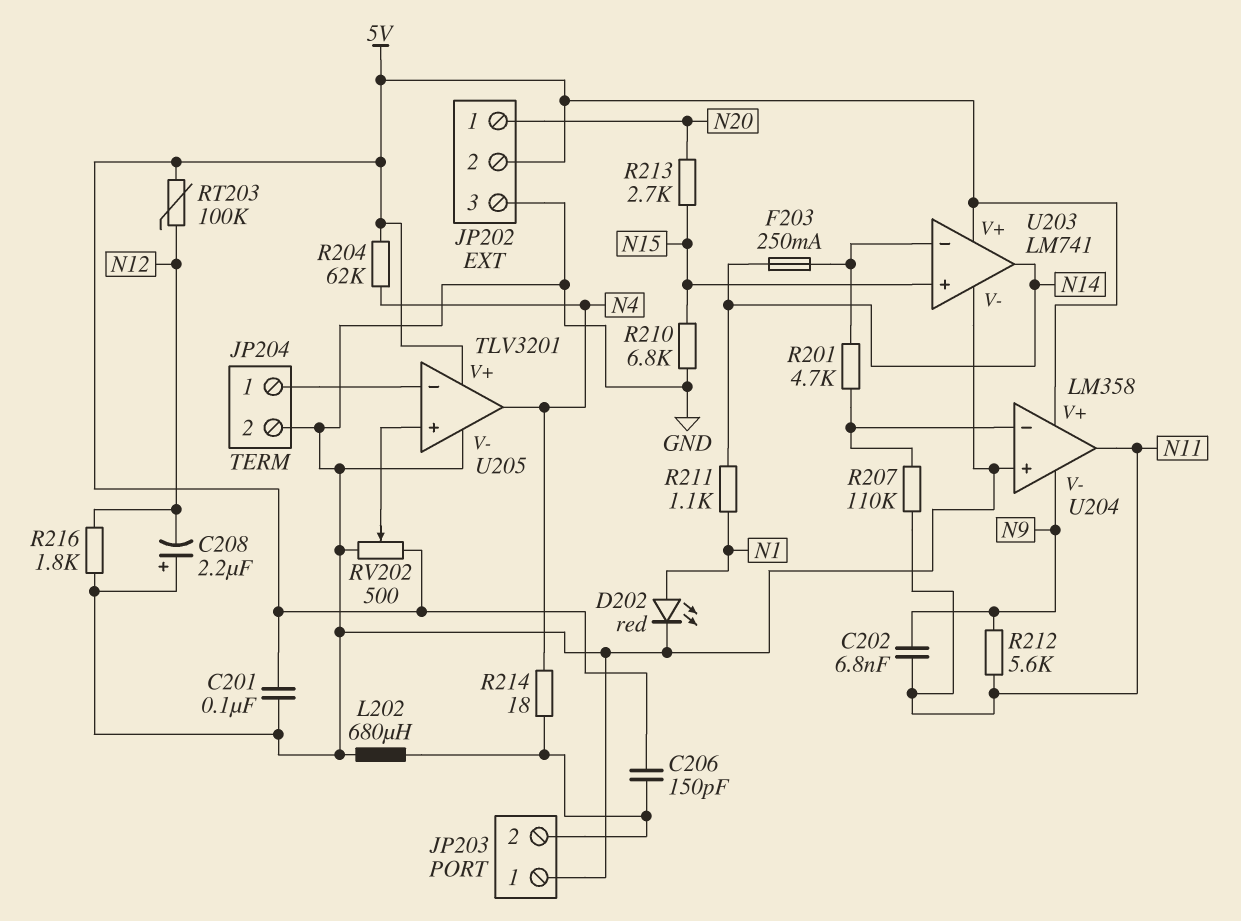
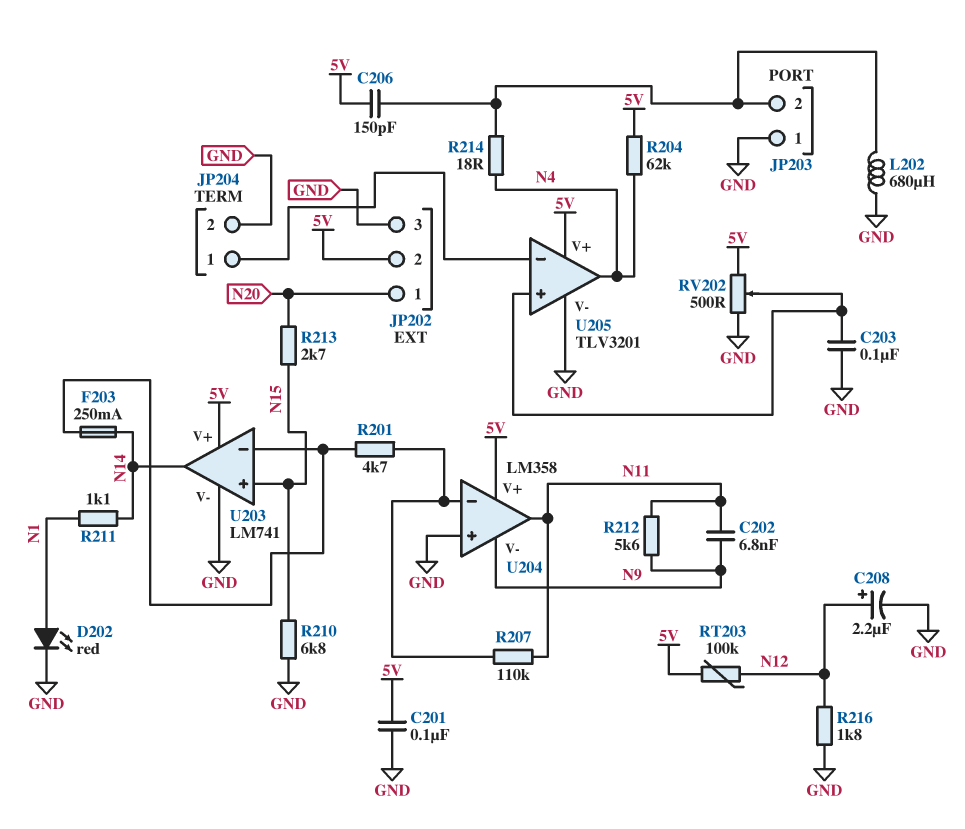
C203: none -> 100nF (GND, U205/in+)
C208: 2.2uF (plus GND, minus N12) -> 2.2uF (plus N12, minus GND)

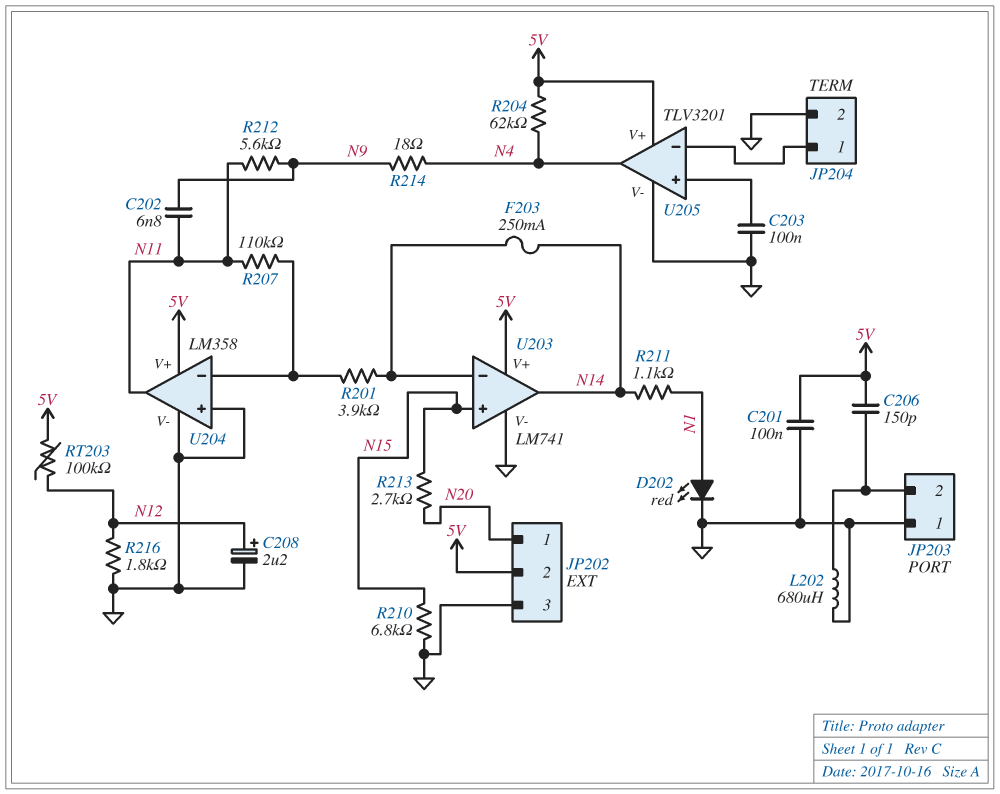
R201: 4.7k (U203/in-, U204/in-) -> 3.9k (U203/in-, U204/in-)
R214: 18 (JP203/2, N4) -> 18 (N4, N9)
RV202: 500 (5V, GND, wiper U205/in+) -> none
U204 pin V-: N9 -> GND

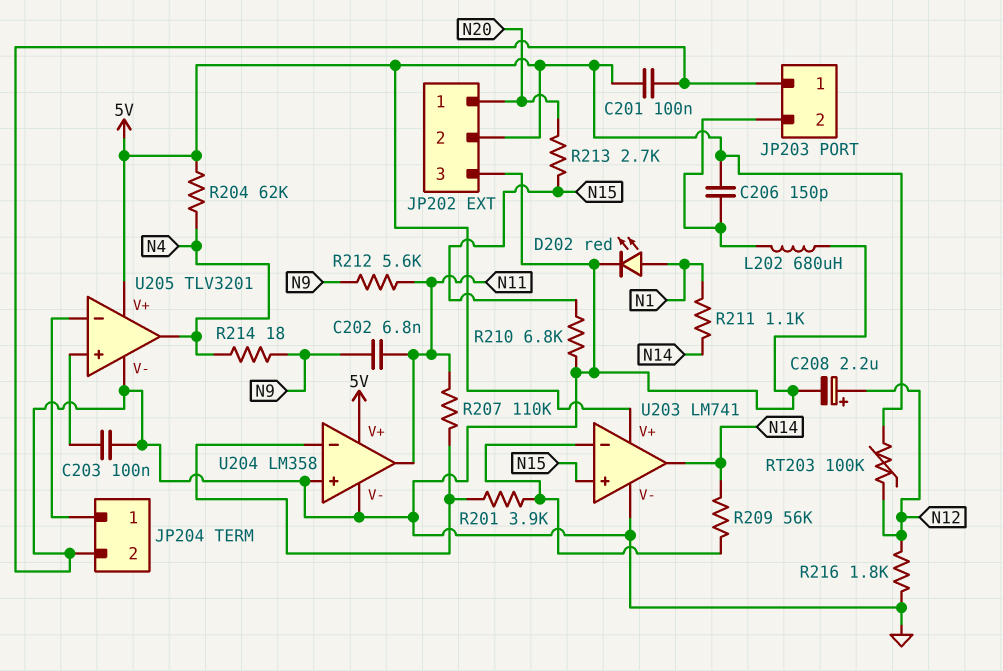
F203: 250mA (N14, U203/in-) -> none
R209: none -> 56k (N14, U203/in-)

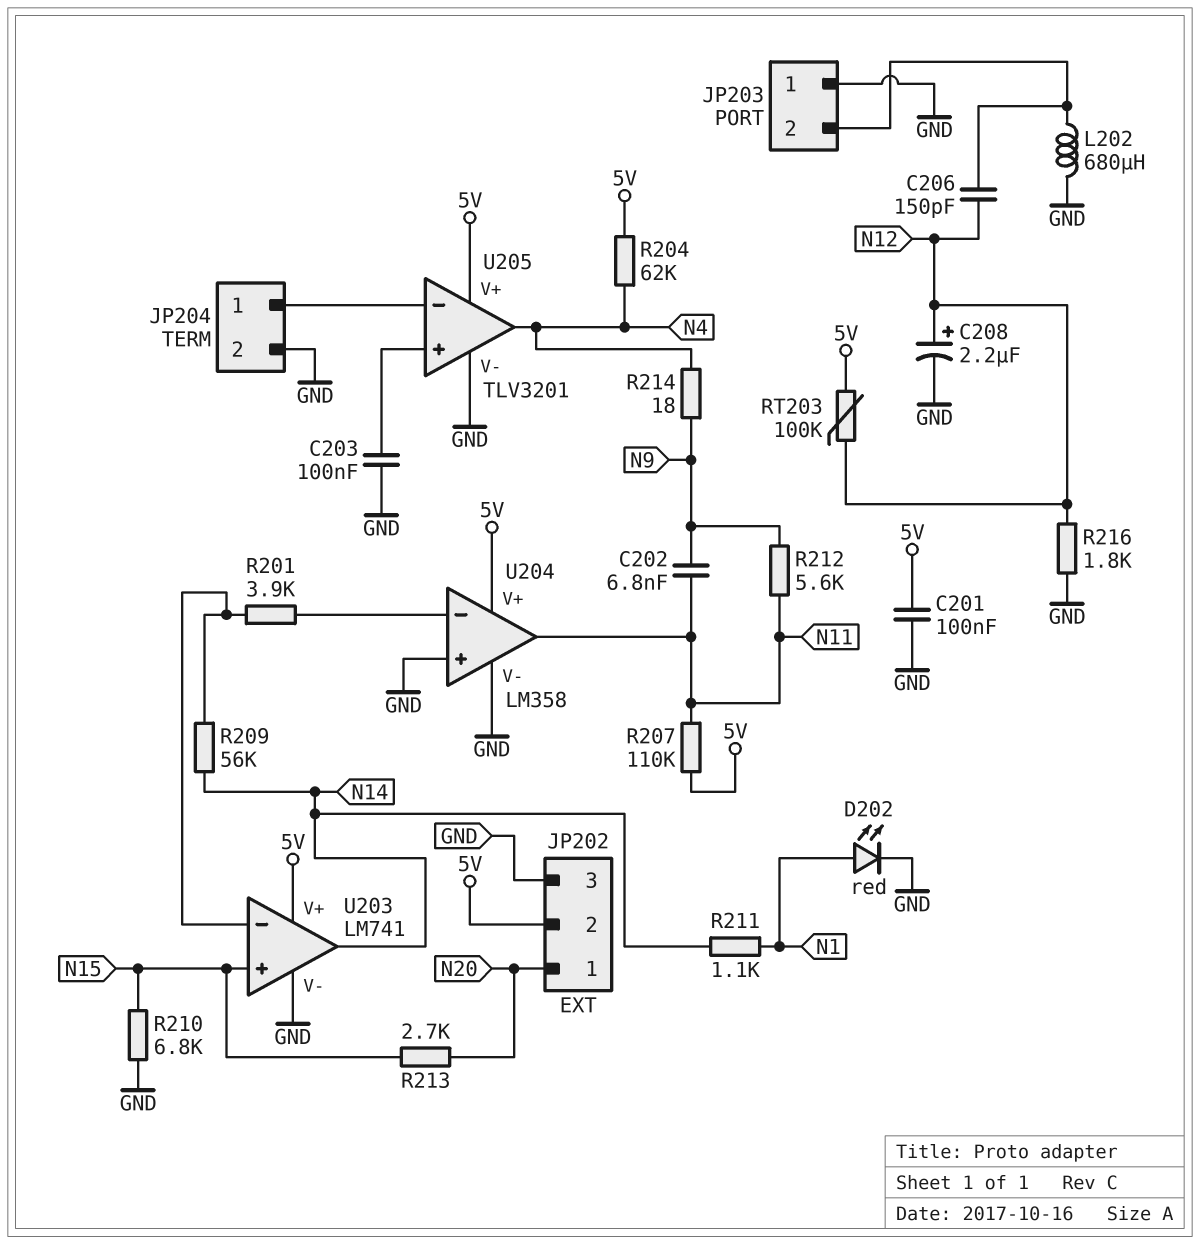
C206: 150pF (5V, JP203/2) -> 150pF (JP203/2, N12)
R207: 110k (N11, U204/in-) -> 110k (5V, N11)

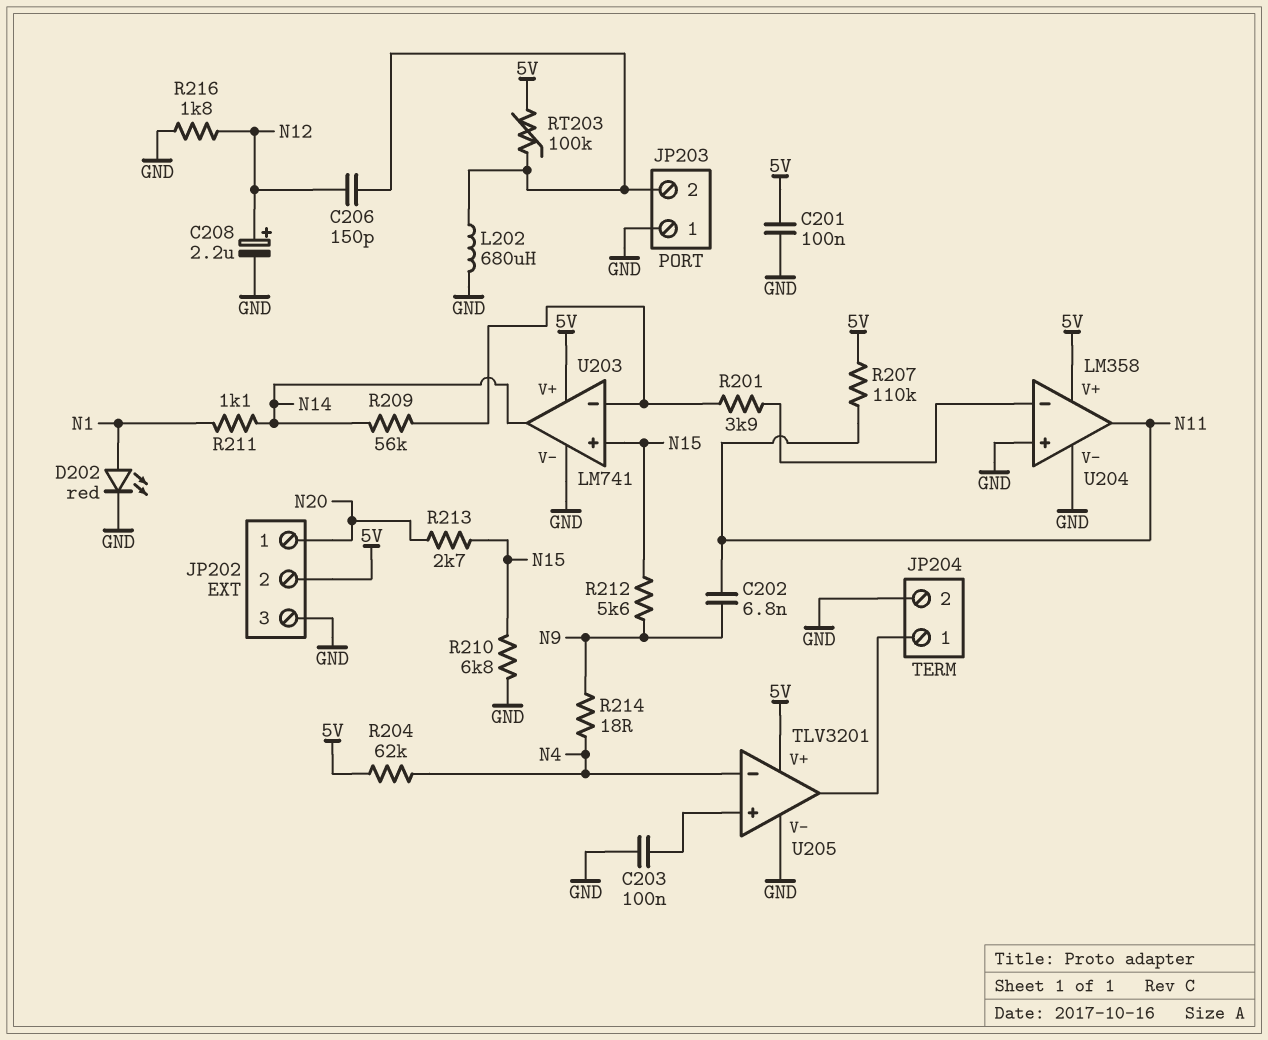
R212: 5.6k (N9, N11) -> 5.6k (N9, N15)
RT203: 100k (5V, N12) -> 100k (5V, JP203/2)
U205 pin in-: JP204/1 -> N4
U205 pin out: N4 -> JP204/1

